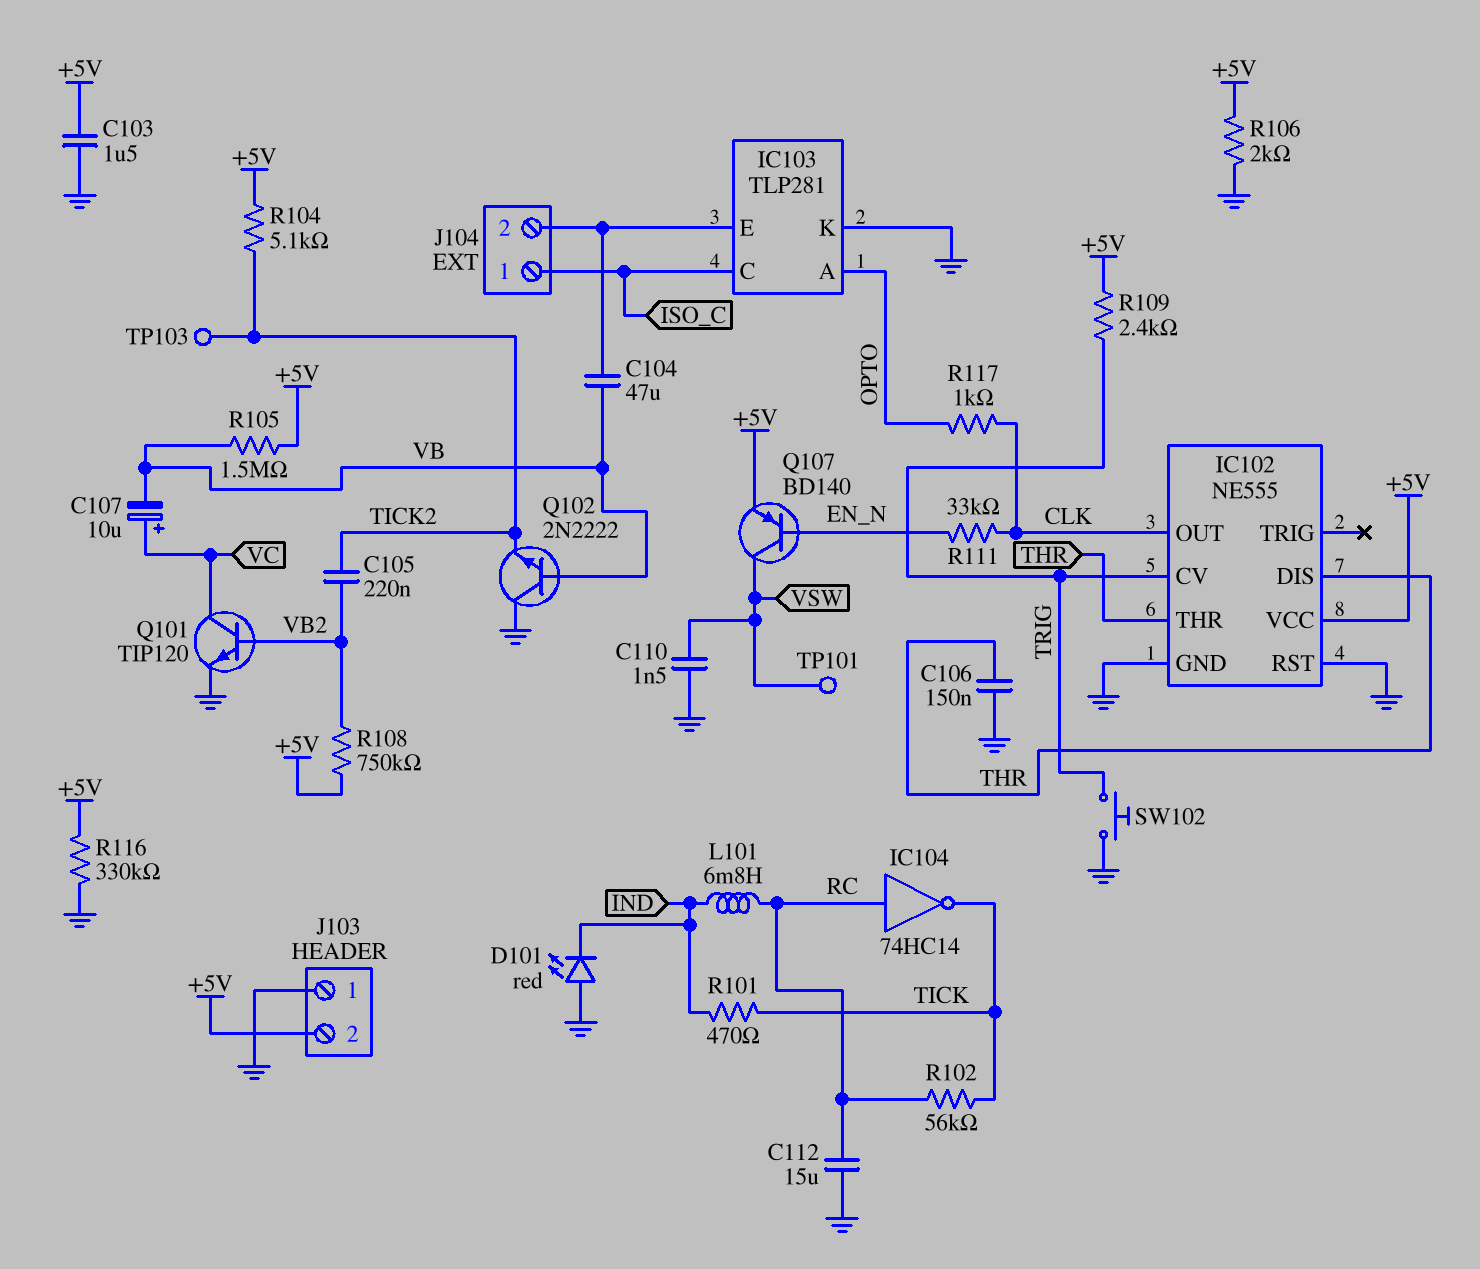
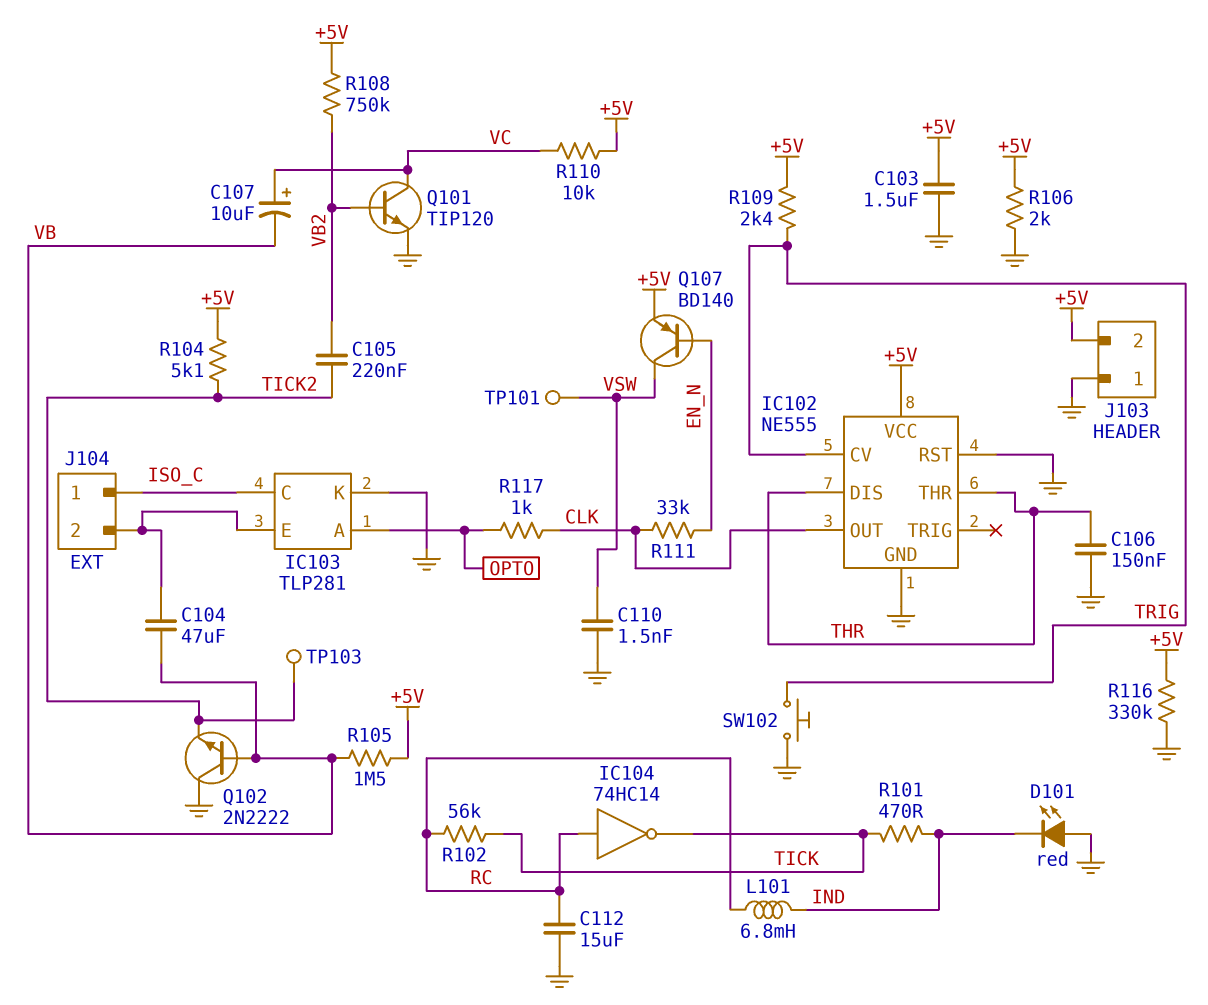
R110: none -> 10k (+5V, VC)

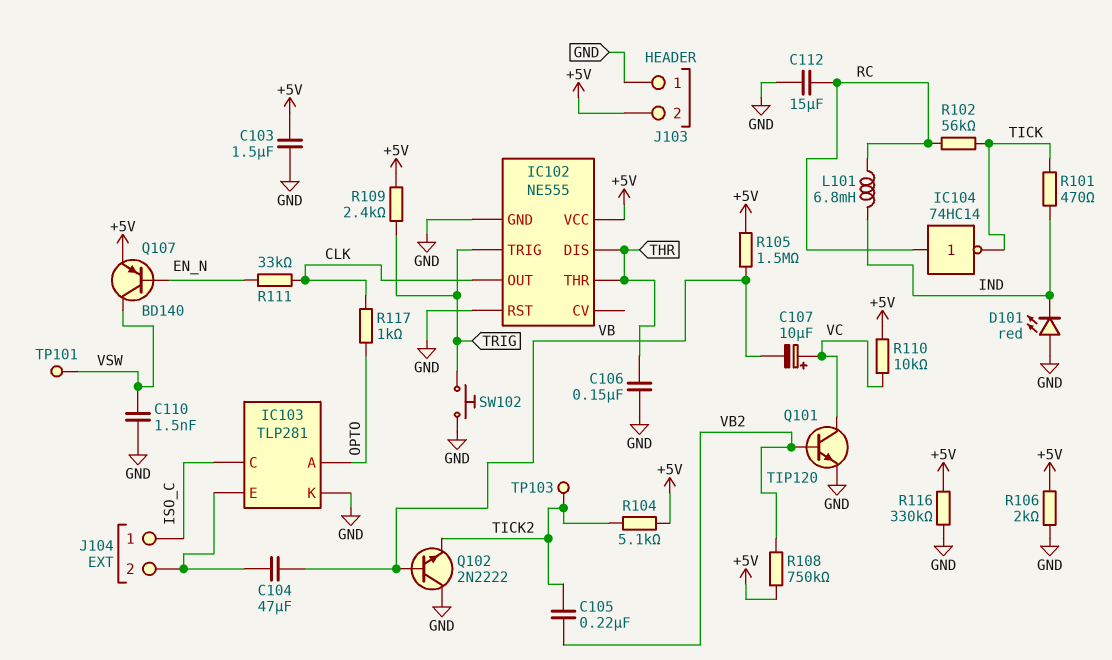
IC102 pin CV: TRIG -> none
IC102 pin TRIG: none -> TRIG

